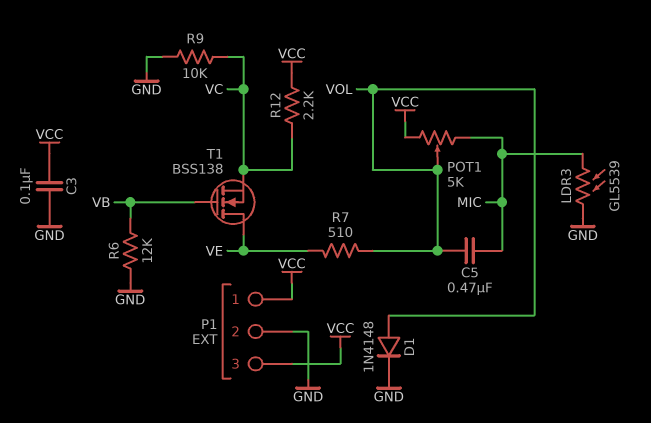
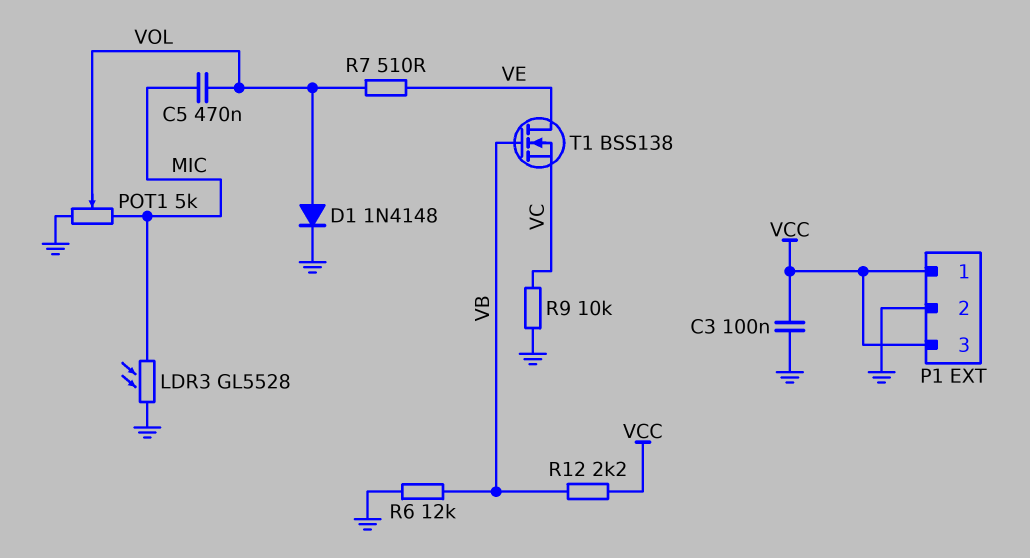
LDR3: GL5539 (GND, MIC) -> GL5528 (GND, MIC)
POT1: 5k (MIC, VCC, wiper VOL) -> 5k (GND, MIC, wiper VOL)
R12: 2.2k (VC, VCC) -> 2.2k (VB, VCC)

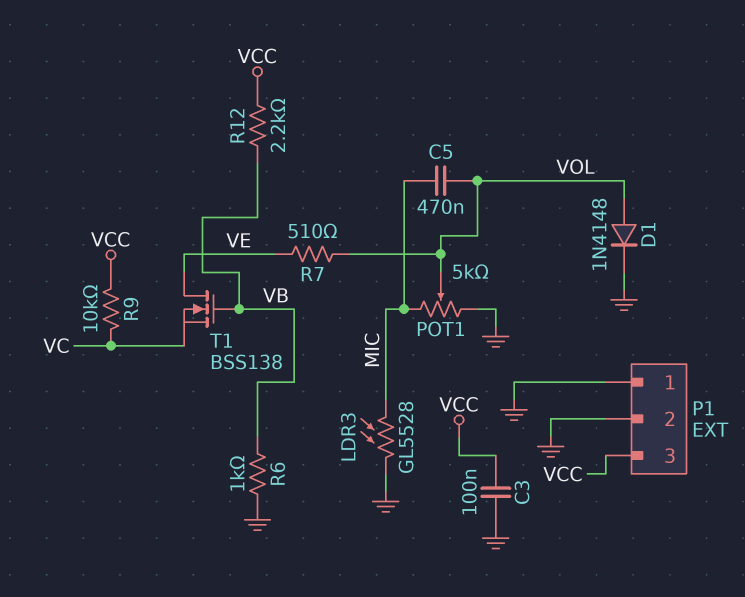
P1 pin 1: VCC -> GND
R6: 12k (GND, VB) -> 1k (GND, VB)
R9: 10k (GND, VC) -> 10k (VC, VCC)

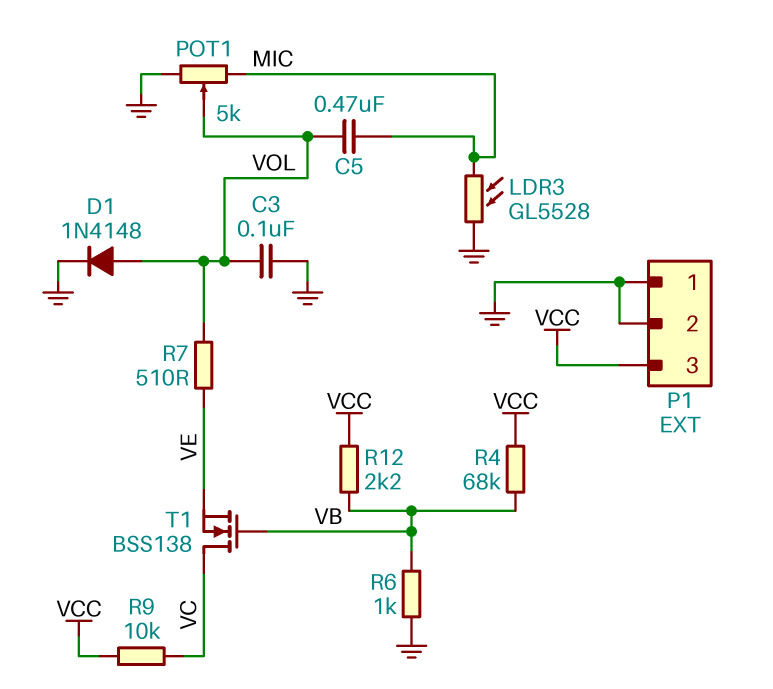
C3: 100nF (GND, VCC) -> 100nF (GND, VOL)
R4: none -> 68k (VB, VCC)
T1: NMOS BSS138 (G VB, D VE, S VC) -> NMOS BSS138 (G VB, D VC, S VE)

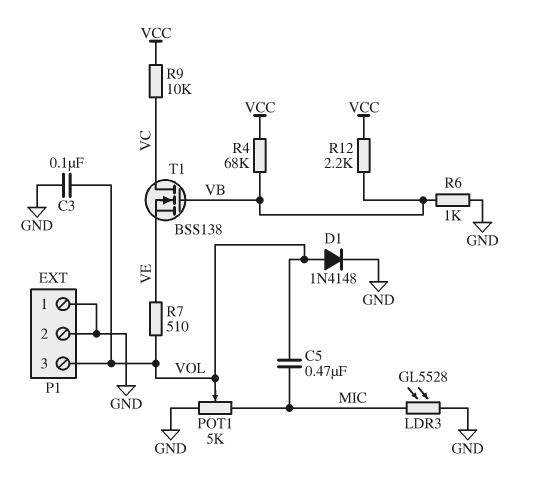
P1 pin 3: VCC -> VOL

